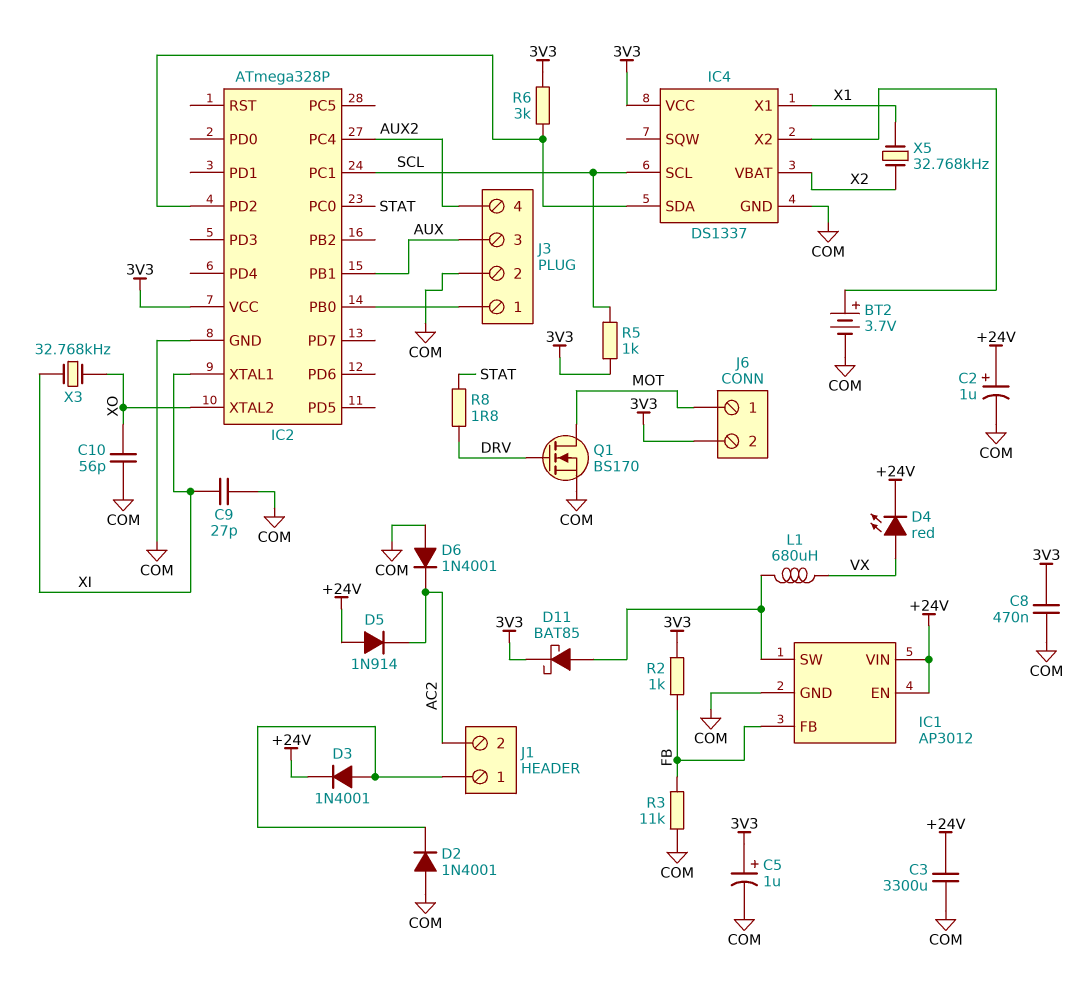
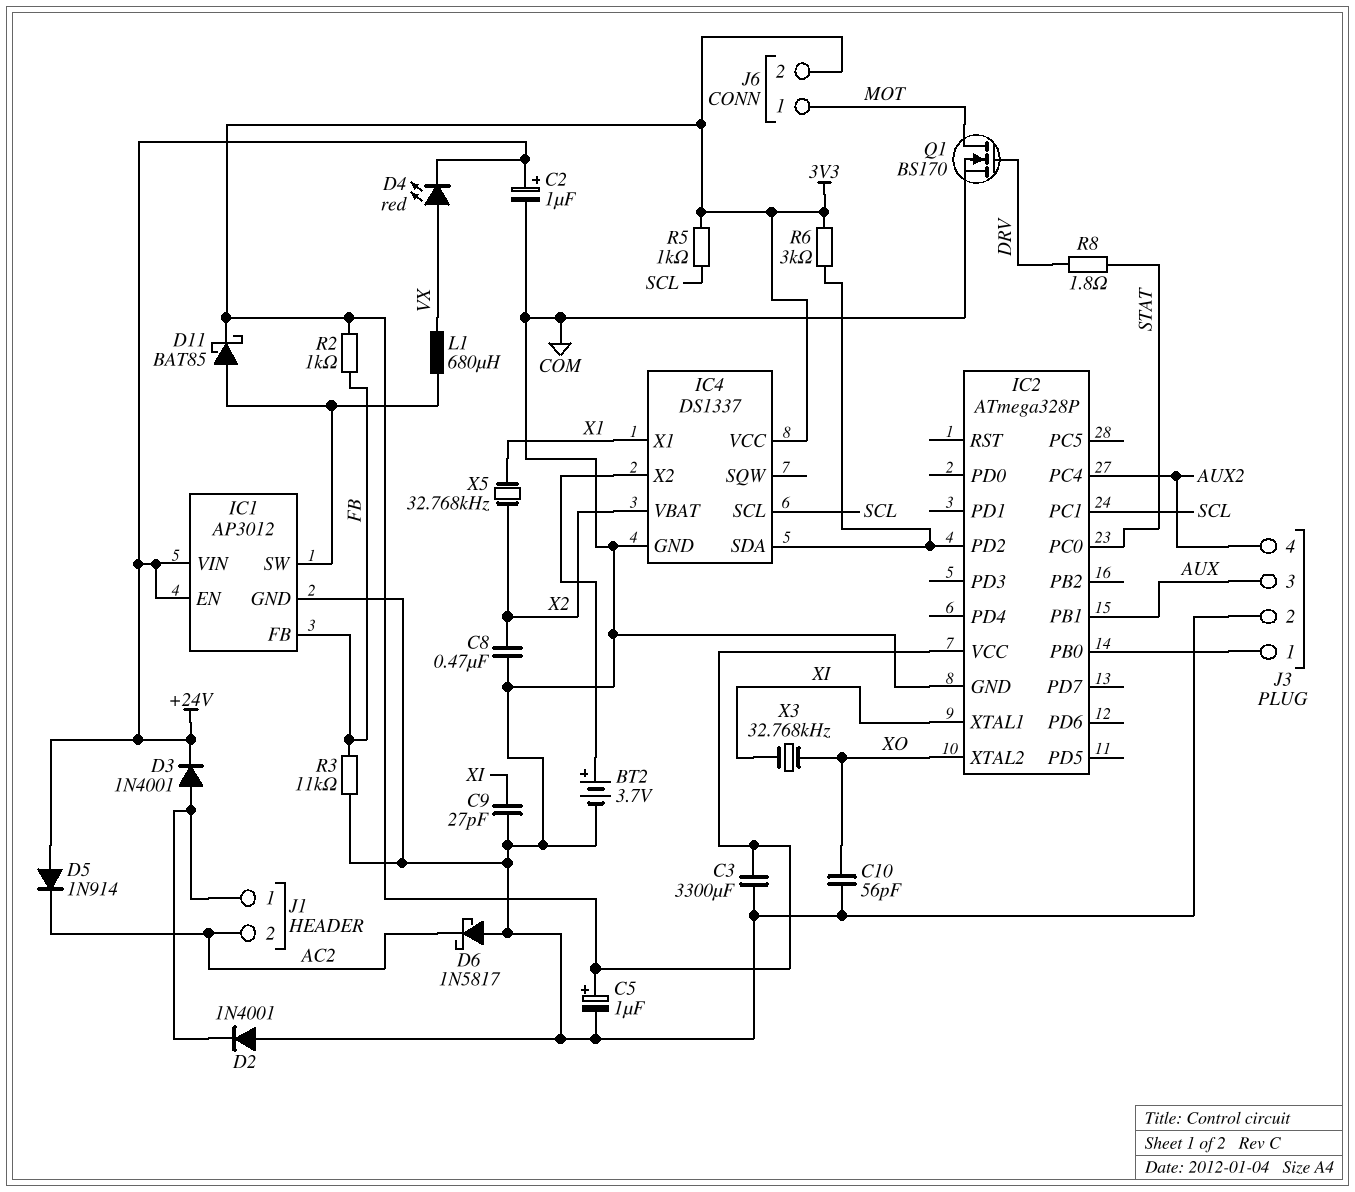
C3: 3300uF (+24V, COM) -> 3300uF (3V3, COM)
C8: 470nF (3V3, COM) -> 470nF (COM, X2)
D6: diode 1N4001 (A COM, K AC2) -> schottky 1N5817 (A COM, K AC2)

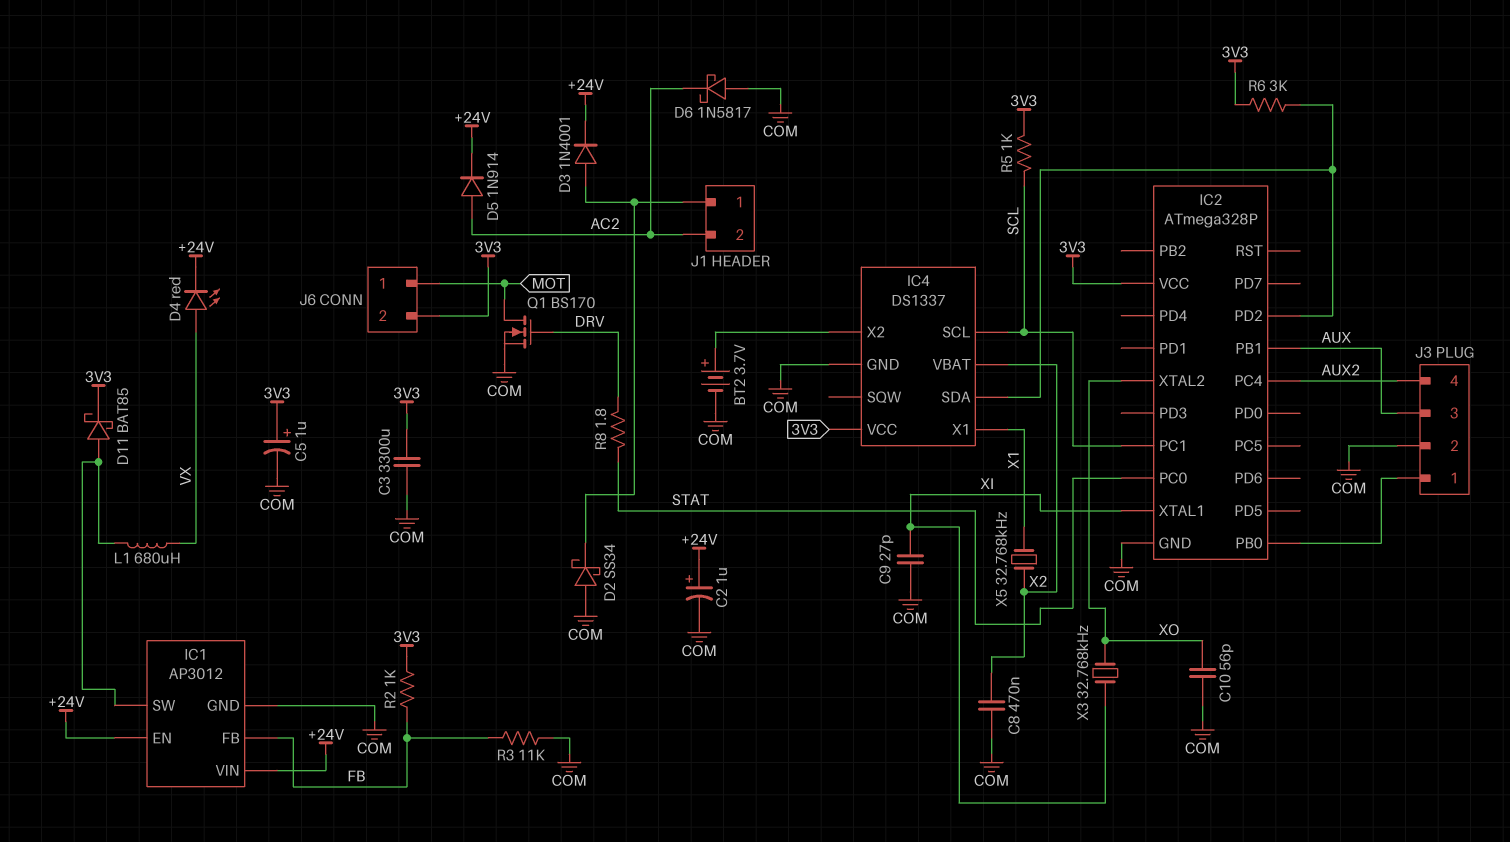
D2: diode 1N4001 (A COM, K J1/1) -> schottky SS34 (A COM, K J1/1)
D5: diode 1N914 (A +24V, K AC2) -> diode 1N914 (A AC2, K +24V)

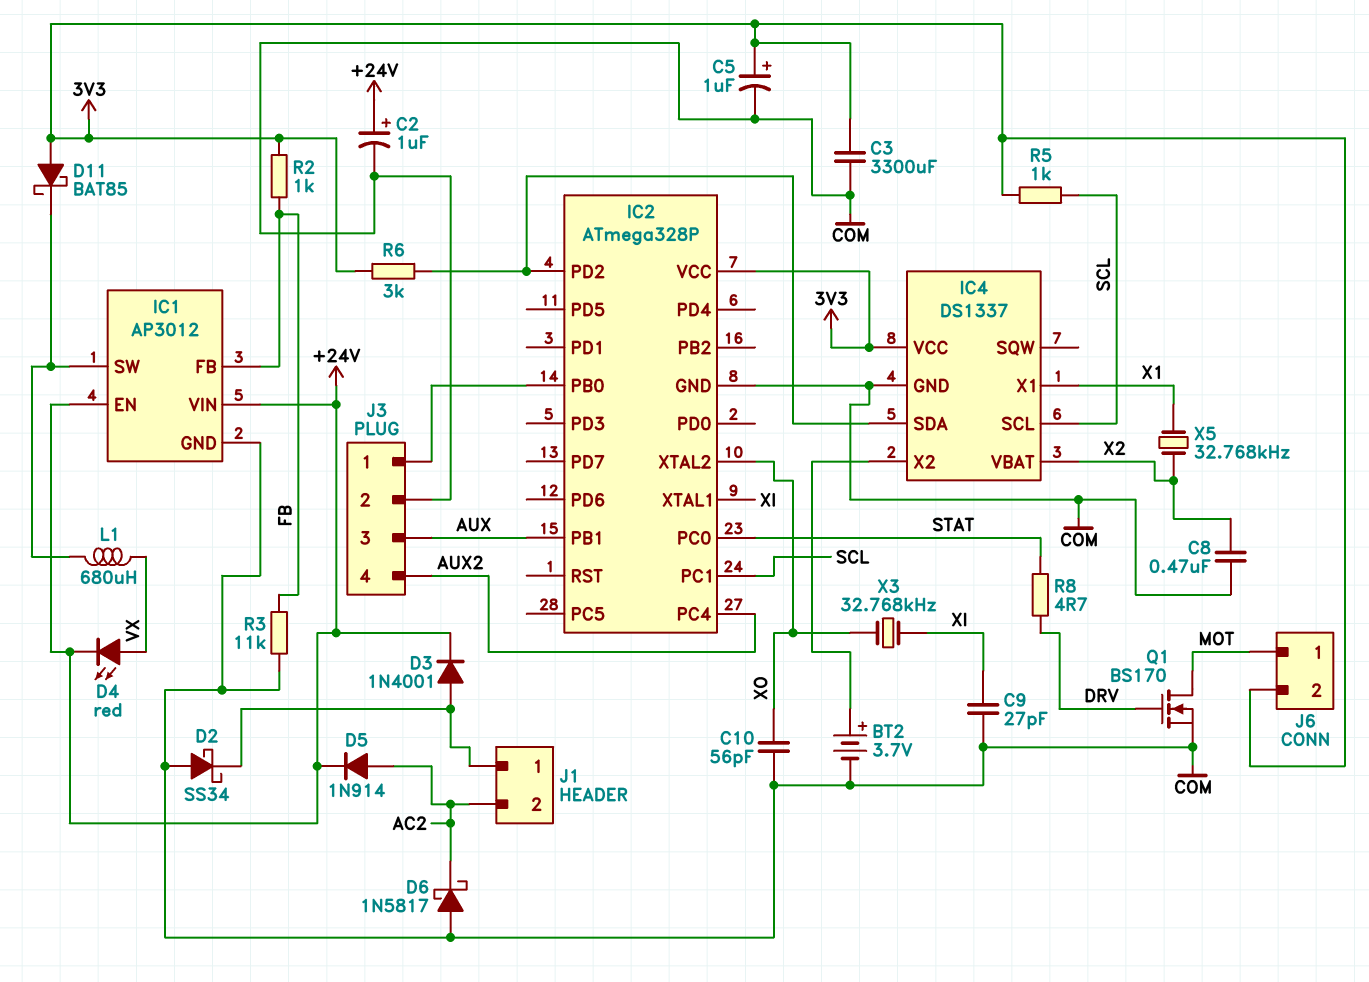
D11: schottky BAT85 (A IC1/SW, K 3V3) -> schottky BAT85 (A 3V3, K IC1/SW)
R8: 1.8 (DRV, STAT) -> 4.7 (DRV, STAT)

